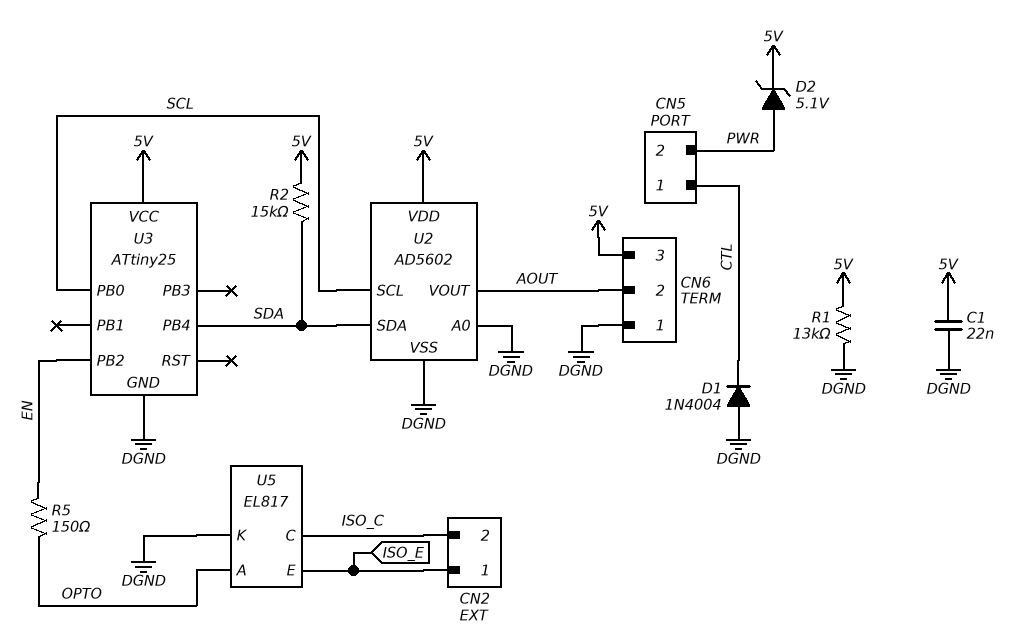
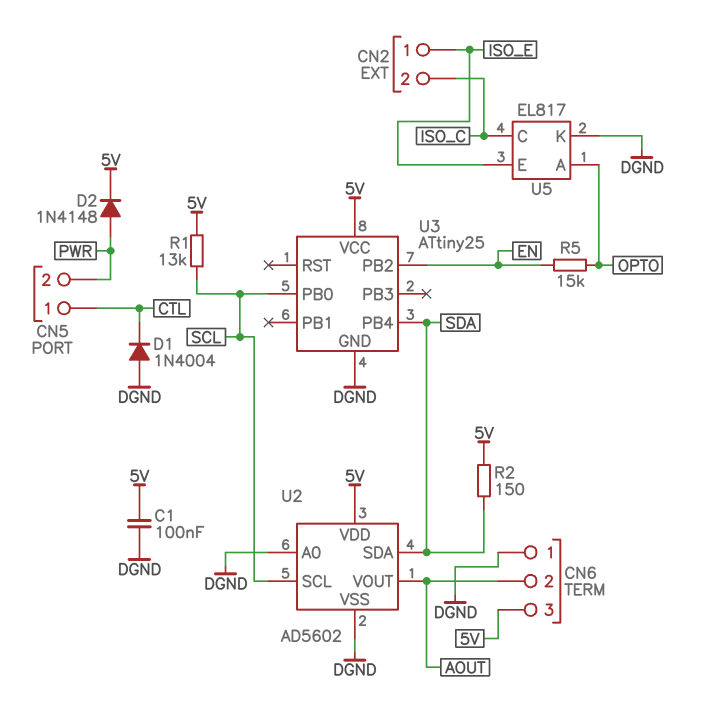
C1: 22nF (5V, DGND) -> 100nF (5V, DGND)
D2: zener 5.1V (A PWR, K 5V) -> diode 1N4148 (A PWR, K 5V)
R1: 13k (5V, DGND) -> 13k (5V, SCL)
R2: 15k (5V, SDA) -> 150 (5V, SDA)
R5: 150 (EN, OPTO) -> 15k (EN, OPTO)

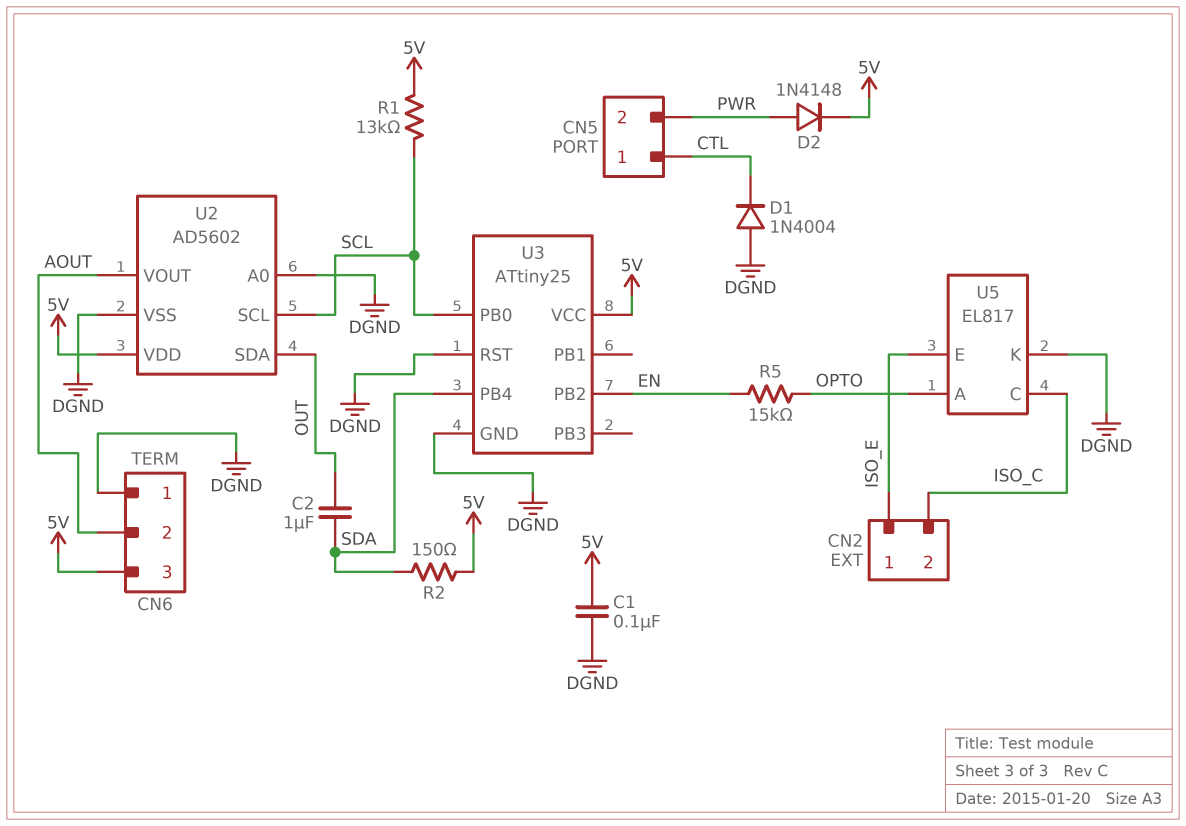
C2: none -> 1uF (OUT, SDA)
U2 pin SDA: SDA -> OUT
U3 pin RST: none -> DGND

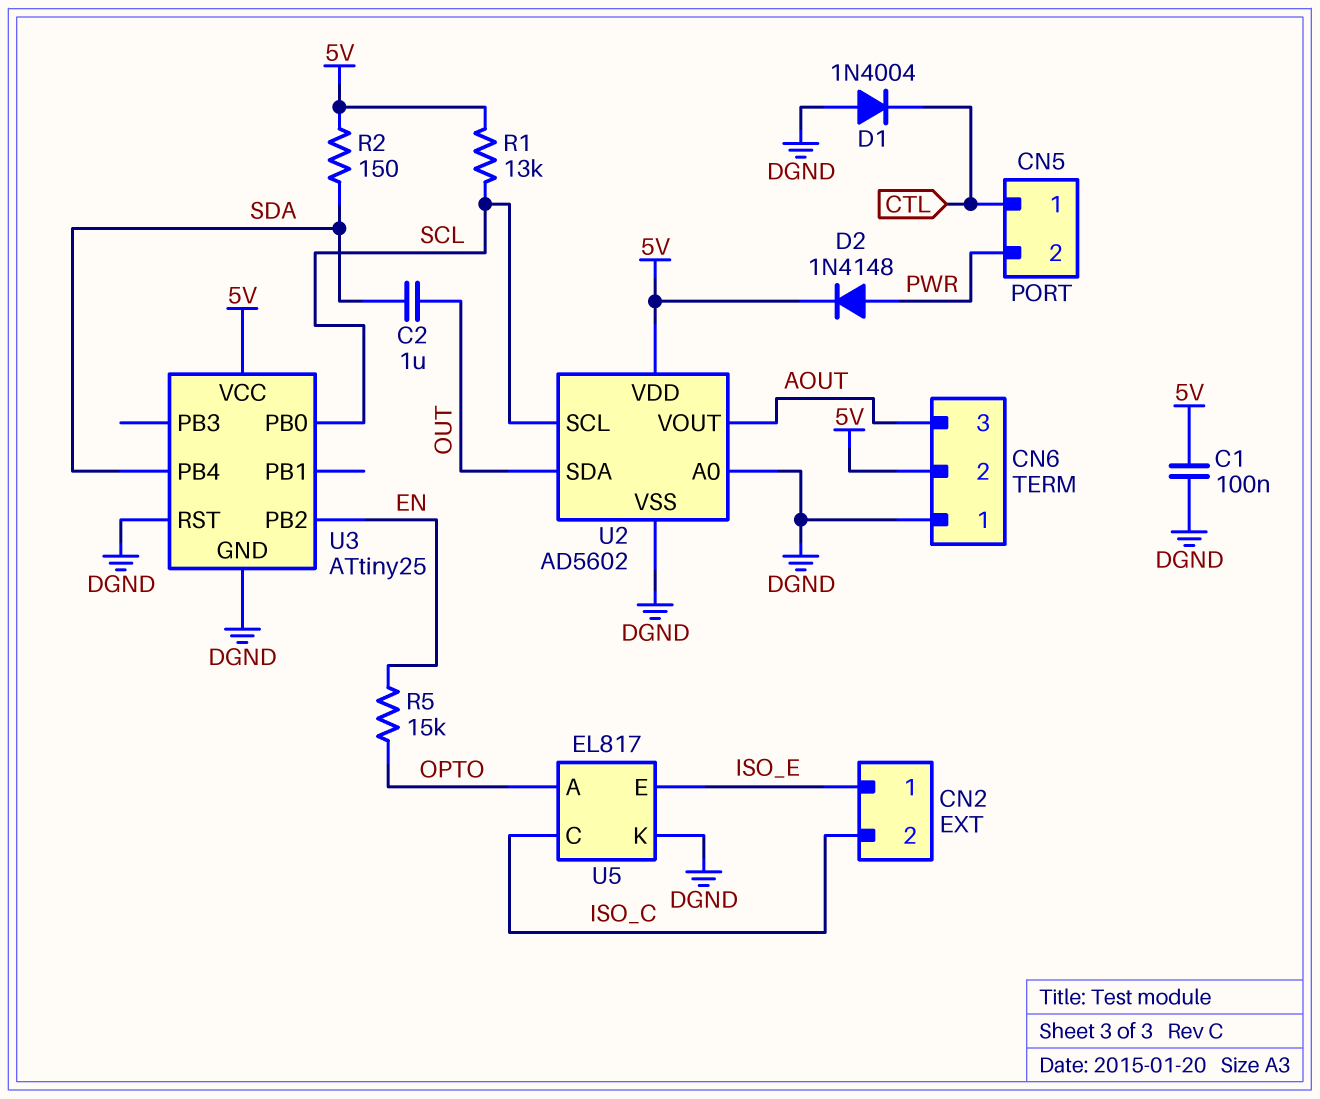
CN6 pin 2: AOUT -> 5V
CN6 pin 3: 5V -> AOUT

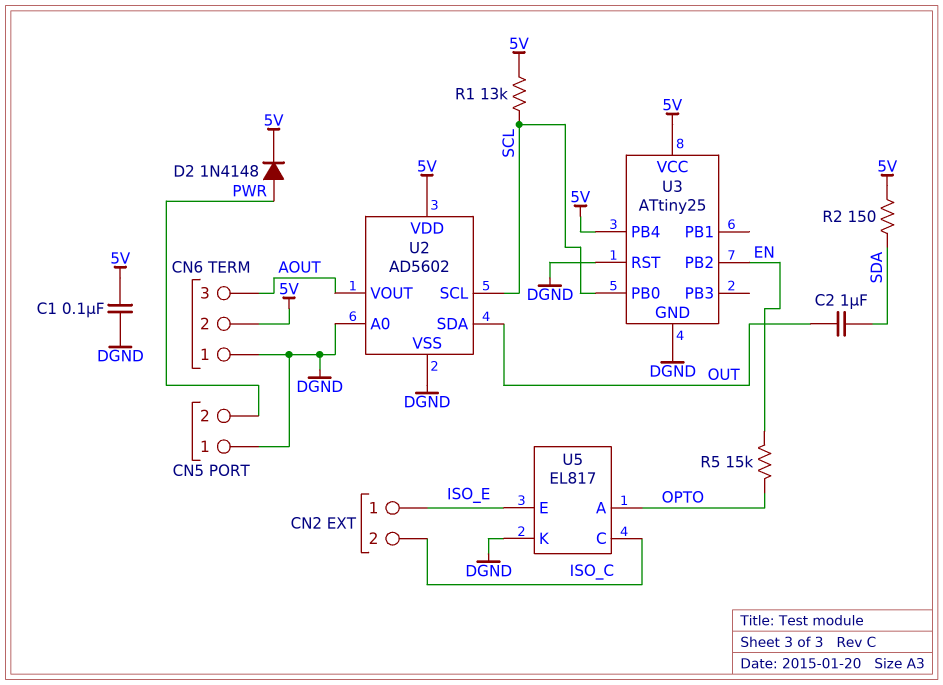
CN5 pin 1: CTL -> DGND
D1: diode 1N4004 (A DGND, K CTL) -> none
U3 pin PB4: SDA -> 5V

